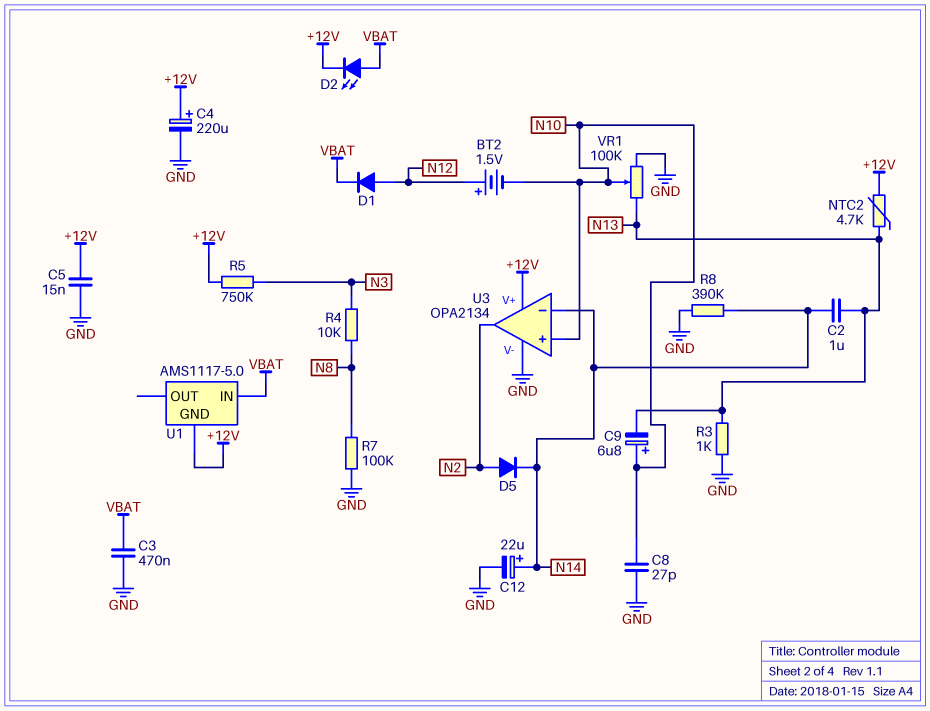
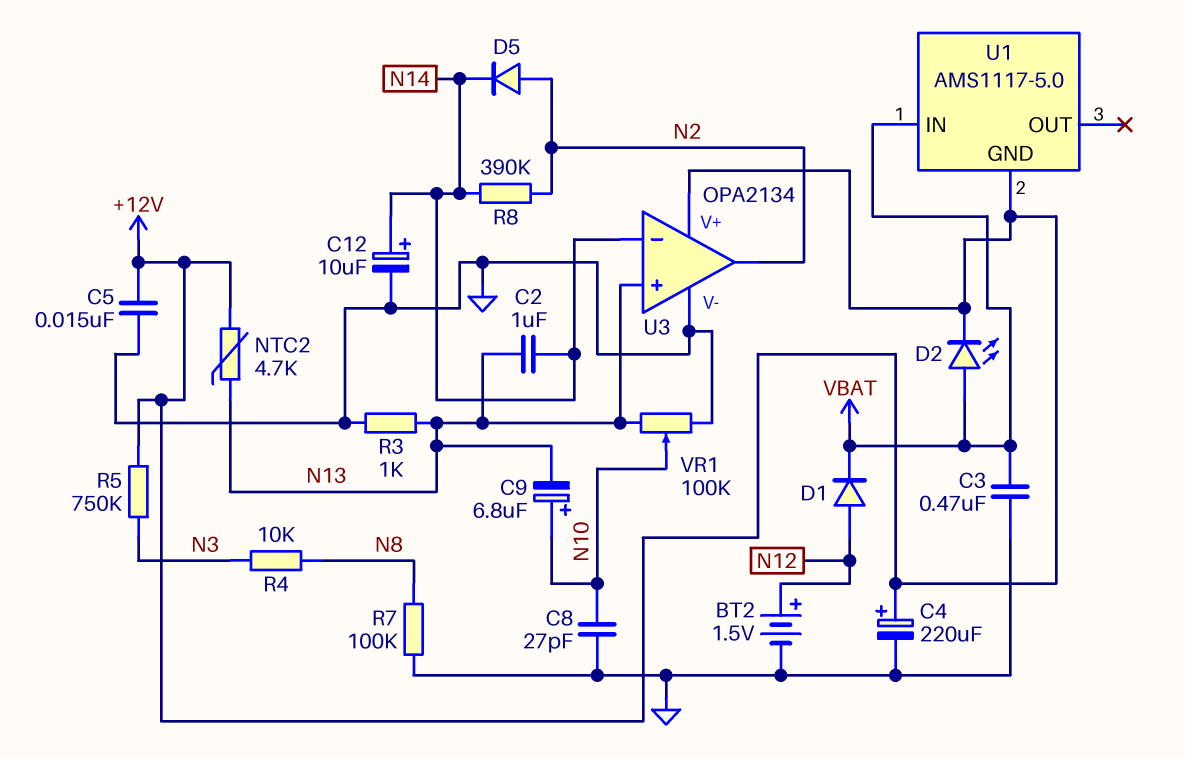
BT2: 1.5V (plus N12, minus N10) -> 1.5V (plus N12, minus GND)
C12: 22uF (plus N14, minus GND) -> 10uF (plus N14, minus GND)
R8: 390k (GND, N14) -> 390k (N2, N14)
U3 pin in+: N10 -> N13

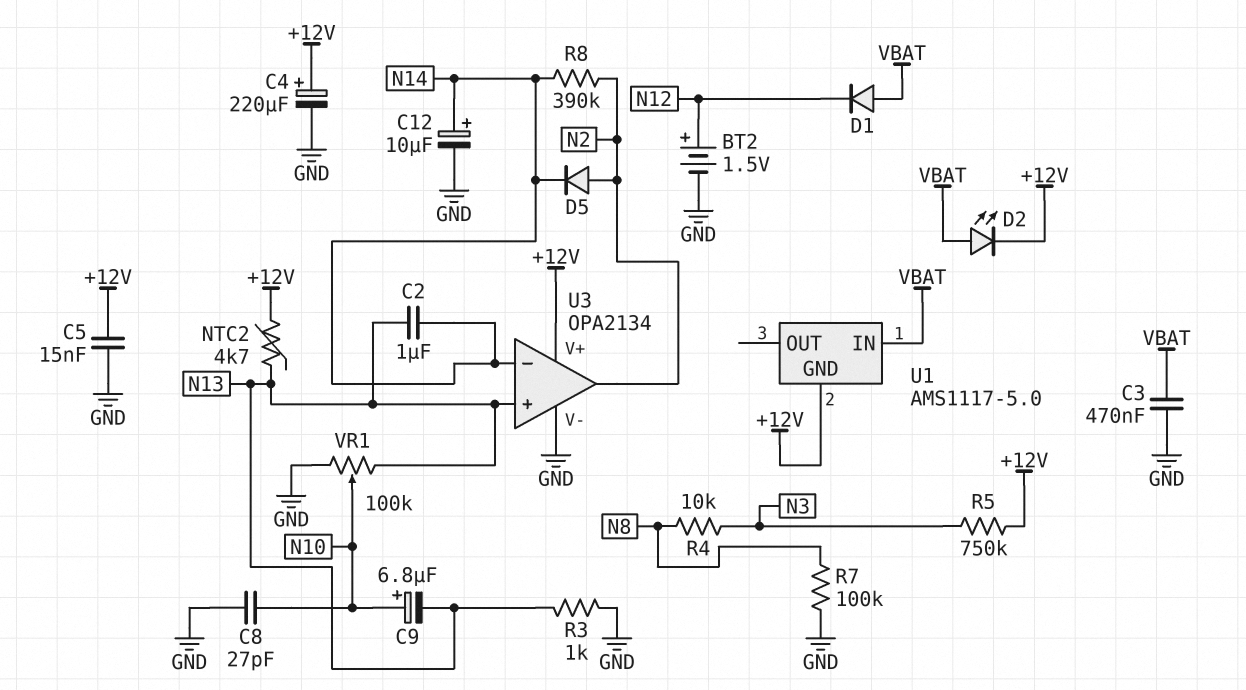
D1: diode (A N12, K VBAT) -> diode (A VBAT, K N12)

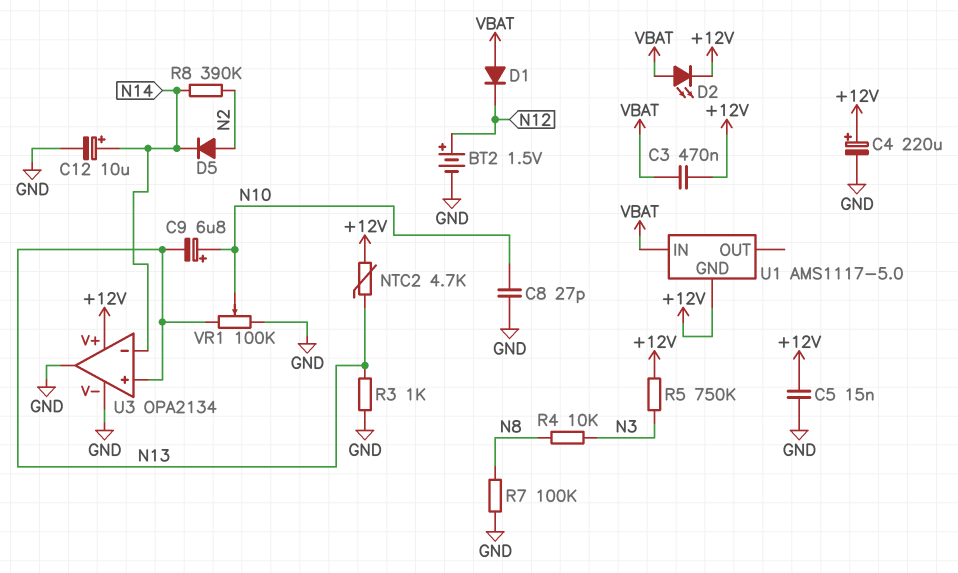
C2: 1uF (N13, N14) -> none
C3: 470nF (GND, VBAT) -> 470nF (+12V, VBAT)
U3 pin out: N2 -> GND

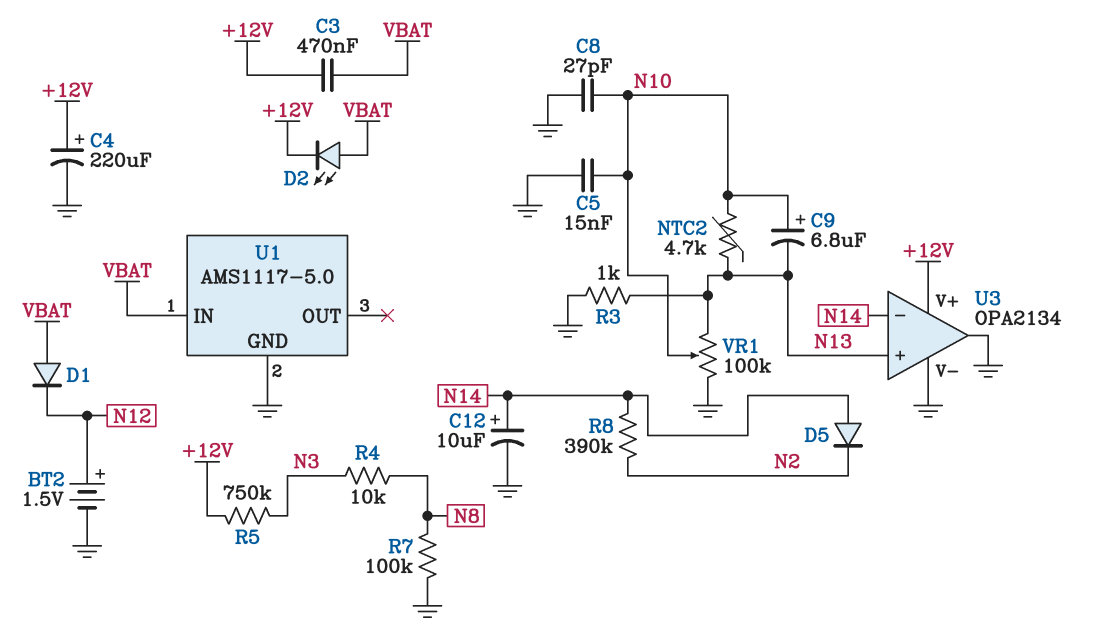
C5: 15nF (+12V, GND) -> 15nF (GND, N10)
D5: diode (A N2, K N14) -> diode (A N14, K N2)
NTC2: 4.7k (+12V, N13) -> 4.7k (N10, N13)
U1 pin GND: +12V -> GND

